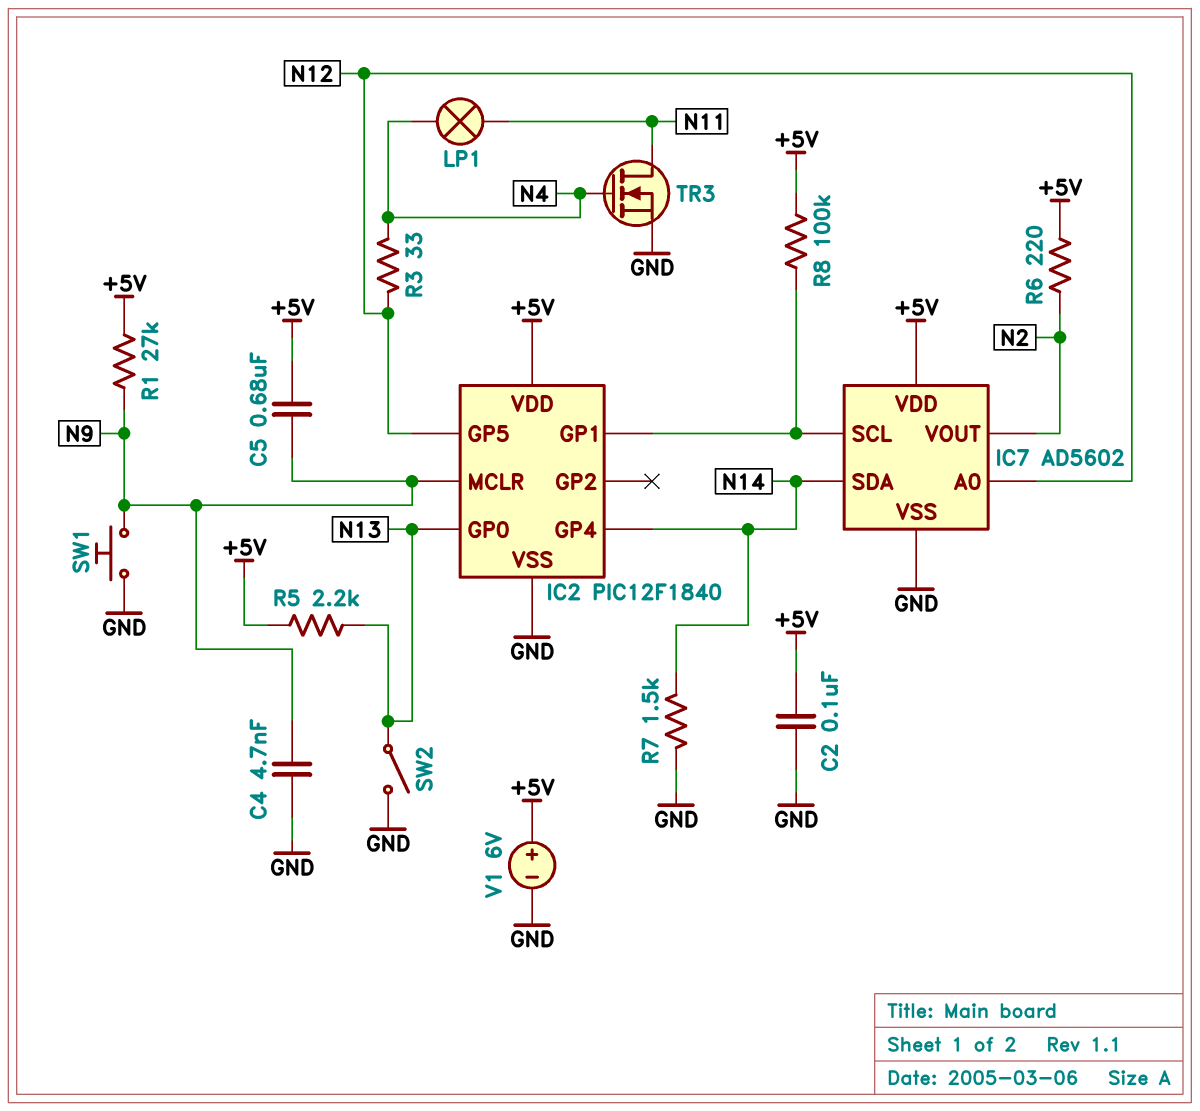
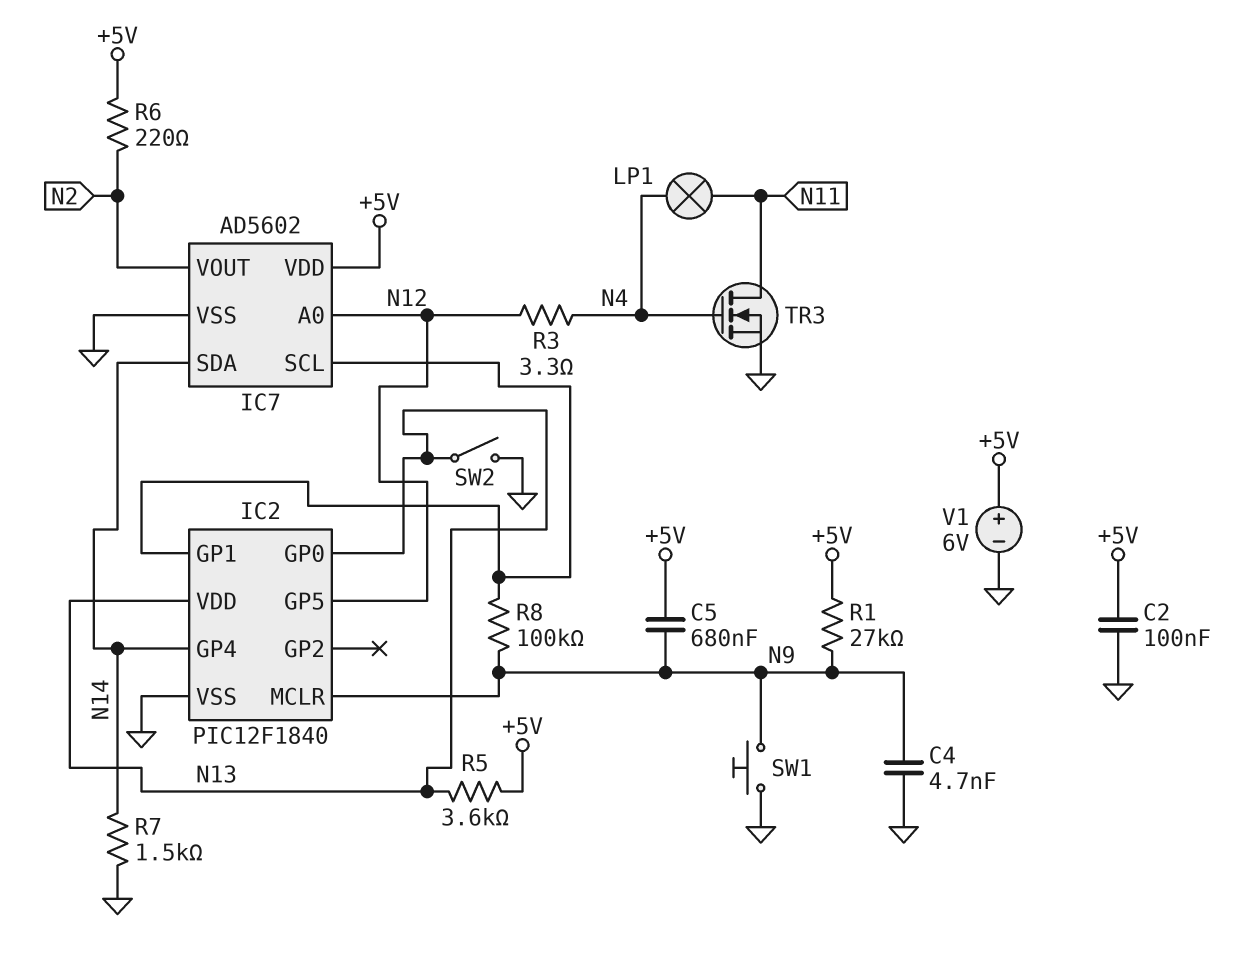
IC2 pin VDD: +5V -> N13
R3: 33 (N4, N12) -> 3.3 (N4, N12)
R5: 2.2k (+5V, N13) -> 3.6k (+5V, N13)
R8: 100k (+5V, IC2/GP1) -> 100k (IC2/GP1, N9)

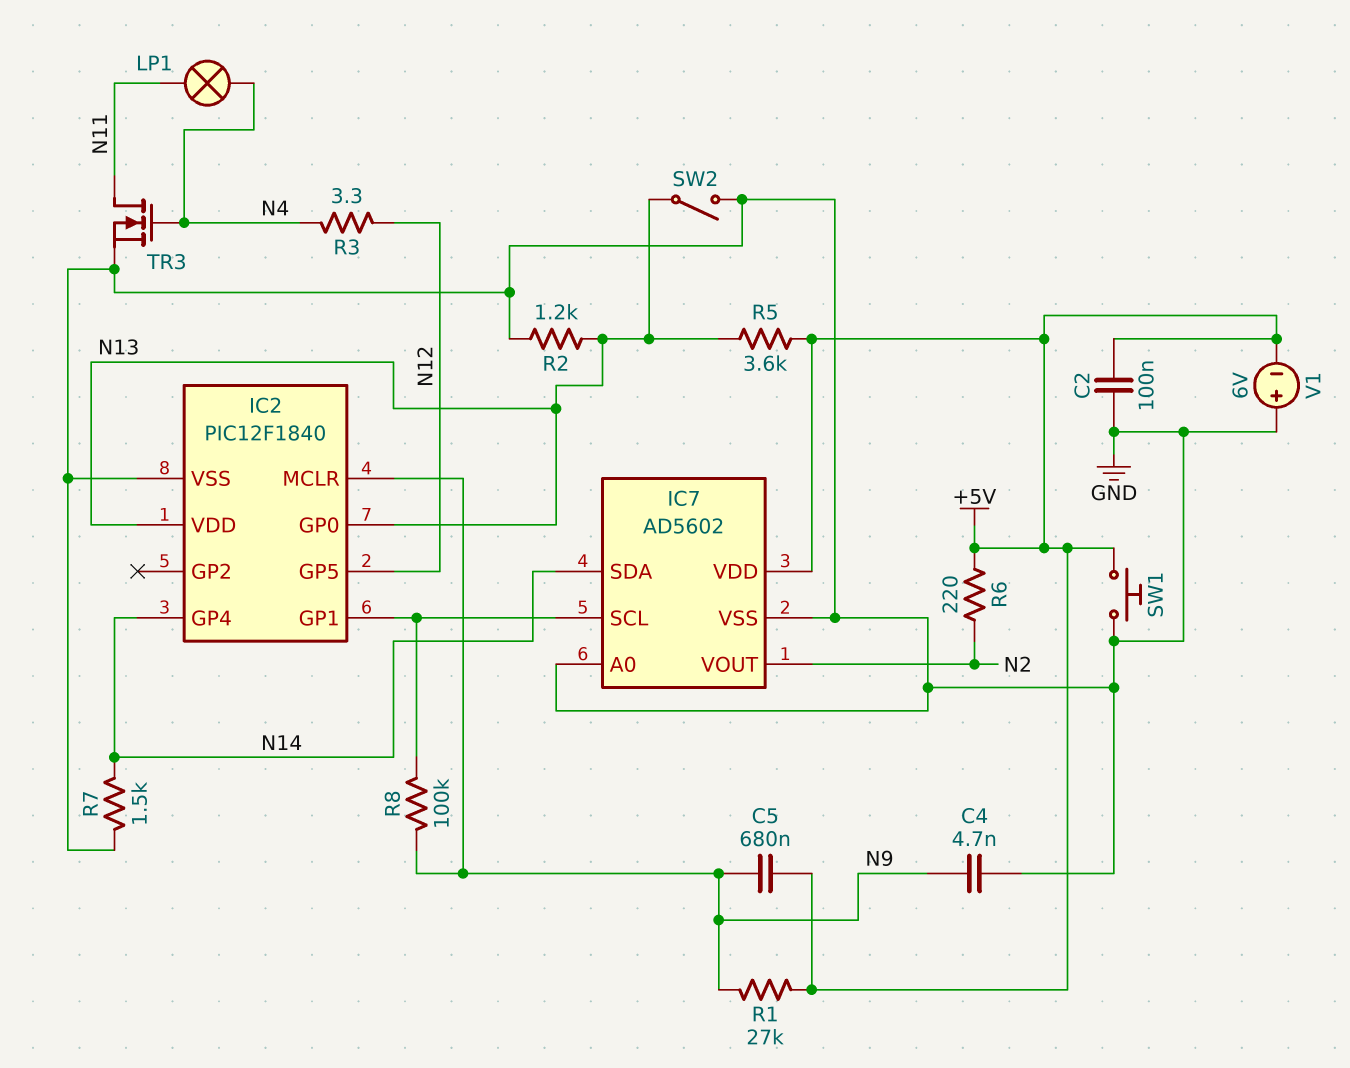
IC7 pin A0: N12 -> GND
R2: none -> 1.2k (GND, N13)
SW1: button (GND, N9) -> button (+5V, GND)
V1: 6V (plus +5V, minus GND) -> 6V (plus GND, minus +5V)

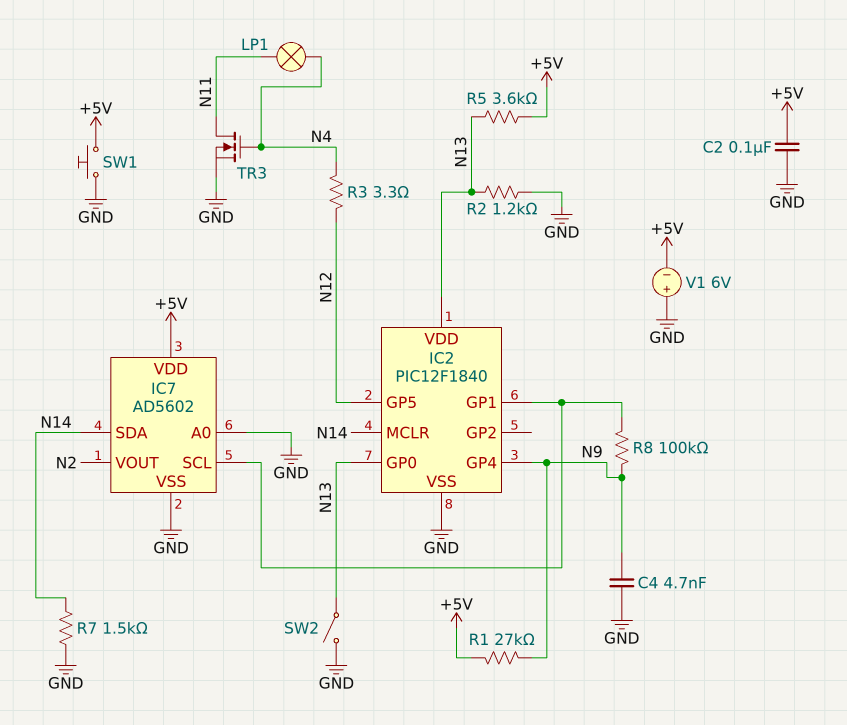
C5: 680nF (+5V, N9) -> none
IC2 pin GP4: N14 -> N9
IC2 pin MCLR: N9 -> N14
R6: 220 (+5V, N2) -> none

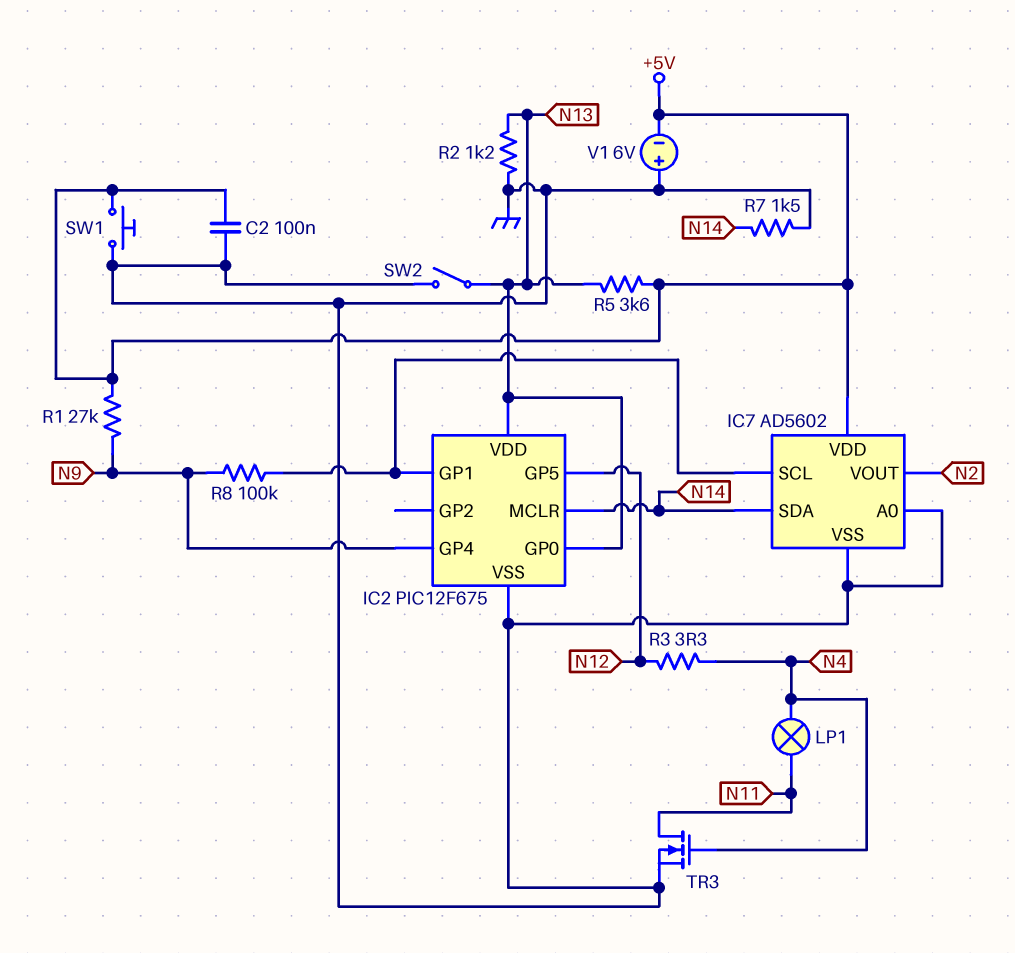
C4: 4.7nF (GND, N9) -> none
IC2: PIC12F1840 -> PIC12F675

